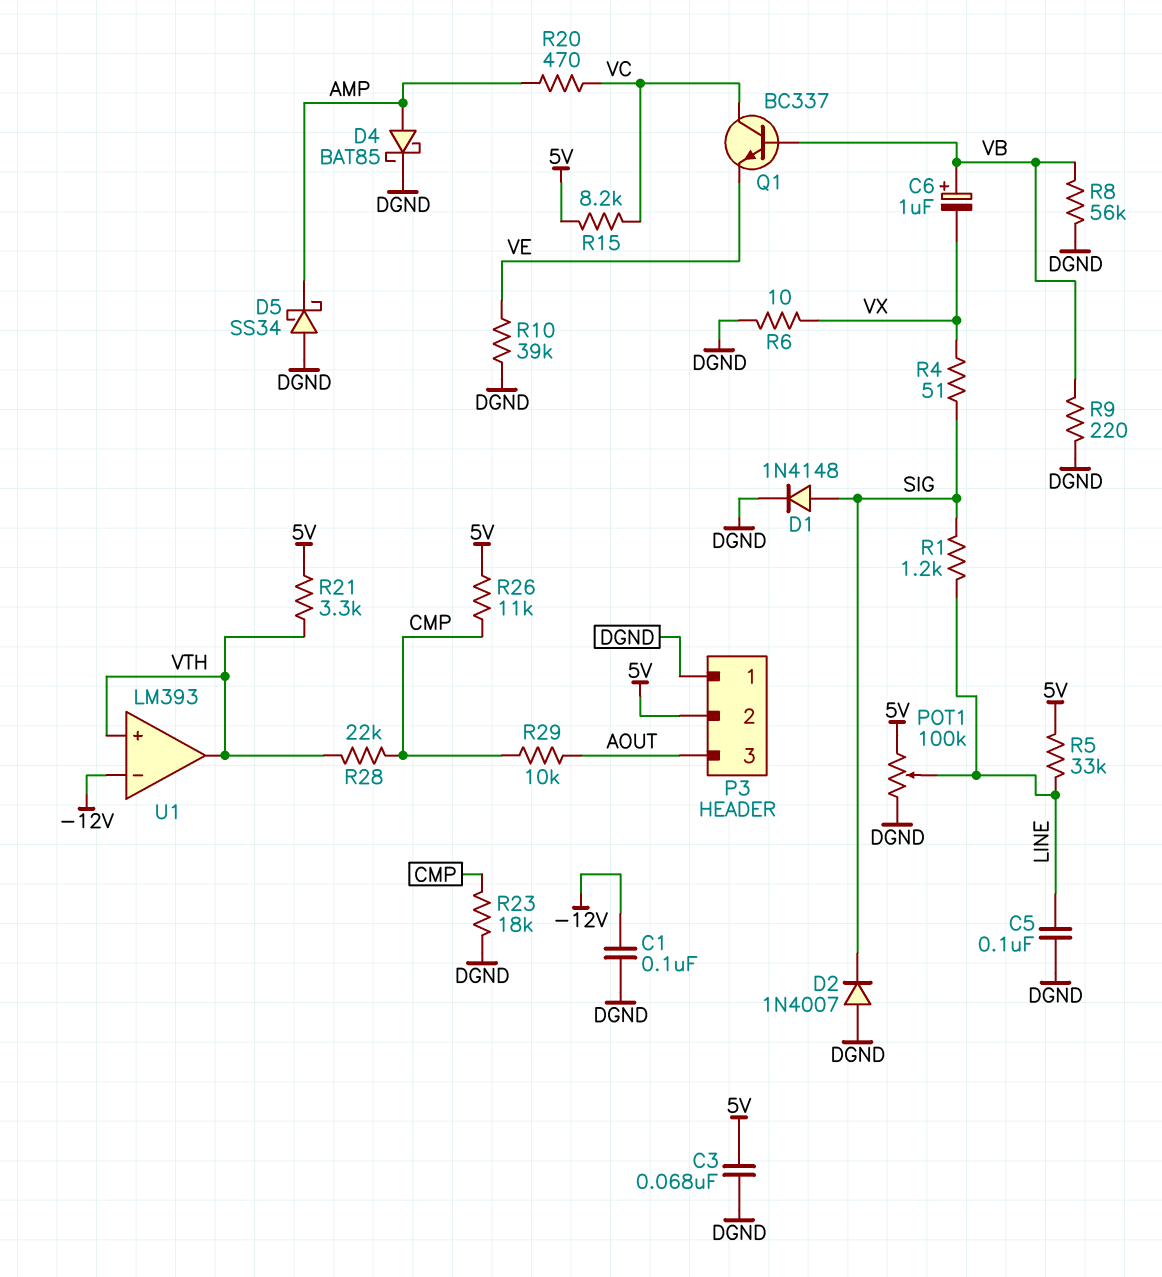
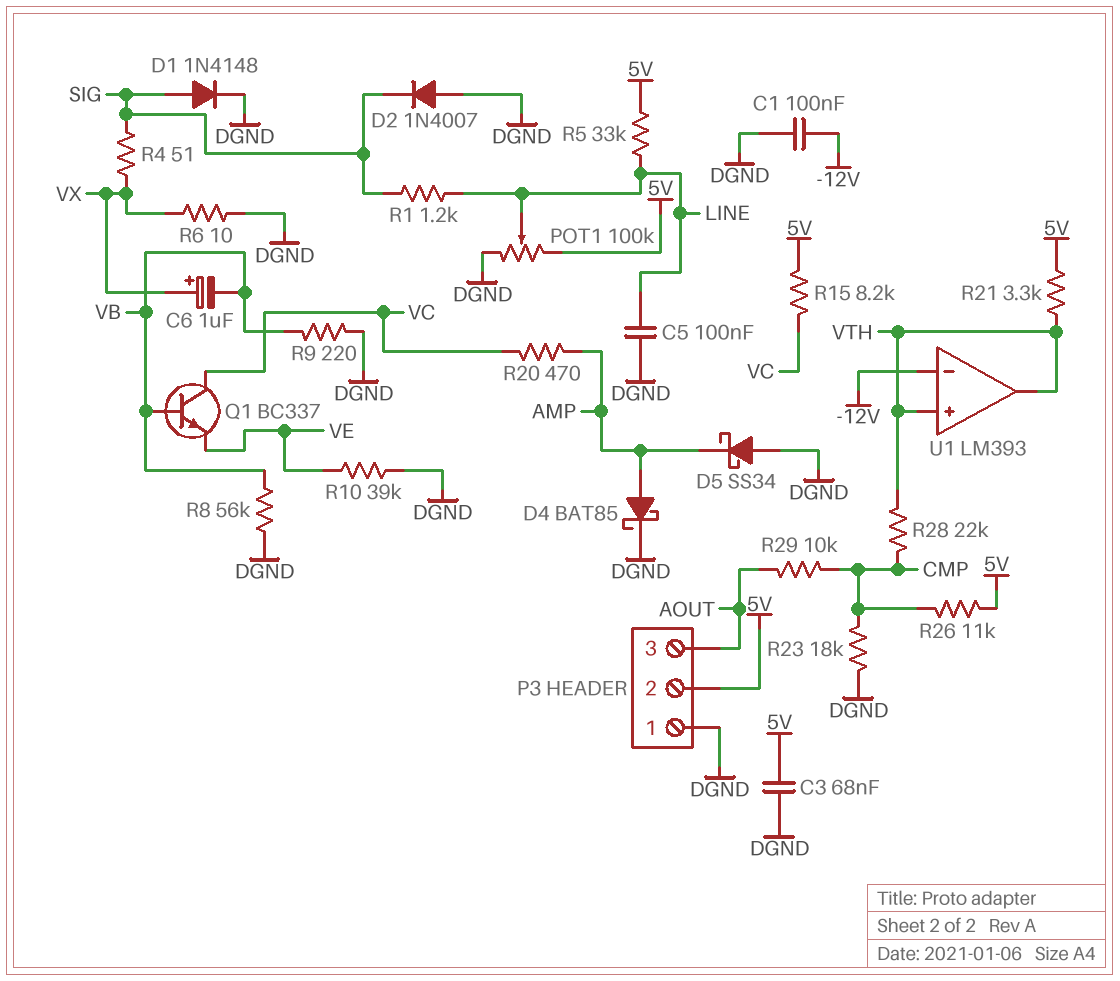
C6: 1uF (plus VB, minus VX) -> 1uF (plus VX, minus VB)

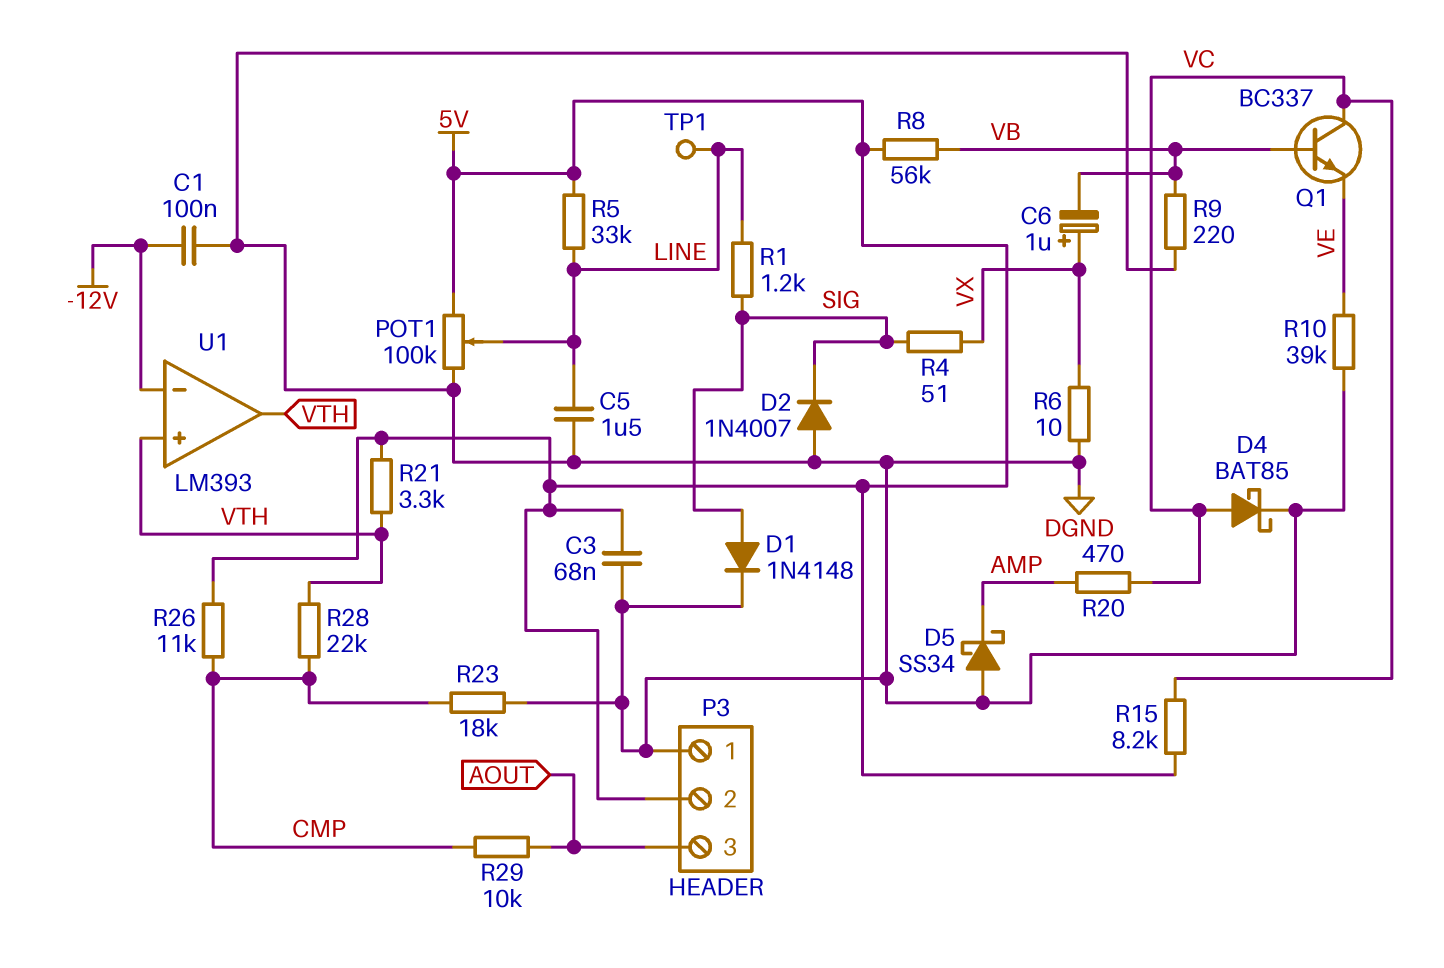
C5: 100nF (DGND, LINE) -> 1.5uF (DGND, LINE)
D4: schottky BAT85 (A AMP, K DGND) -> schottky BAT85 (A VC, K DGND)
R8: 56k (DGND, VB) -> 56k (5V, VB)
TP1: none -> test point (LINE)

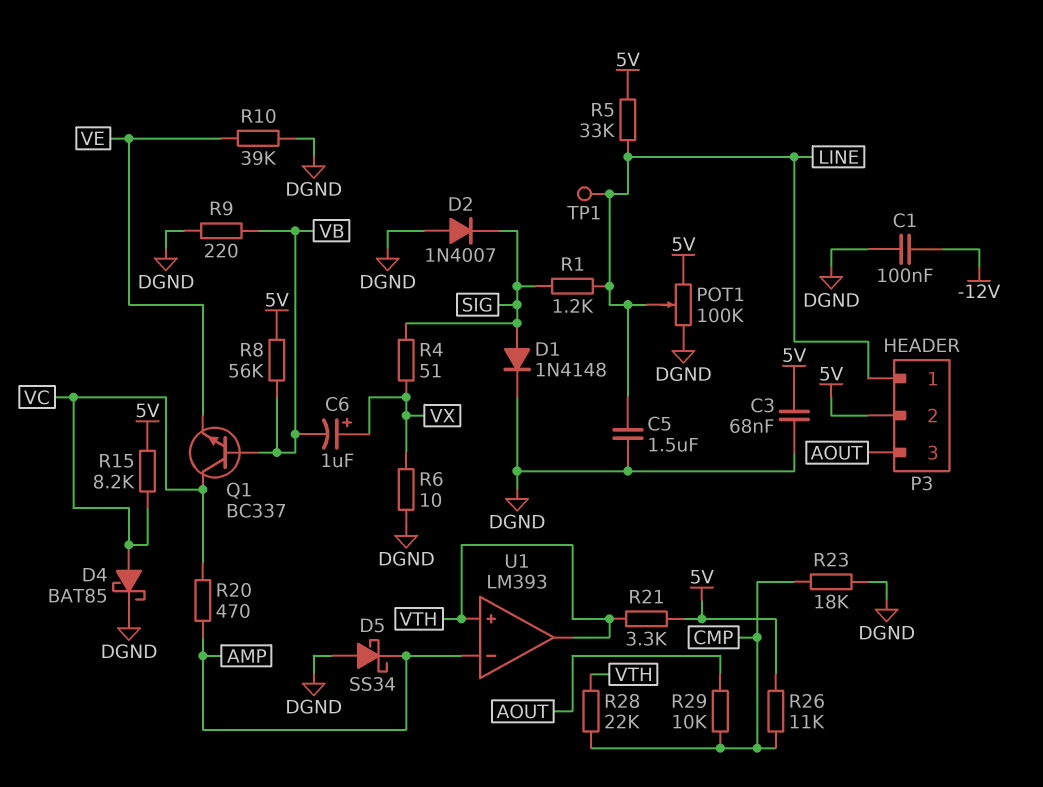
P3 pin 1: DGND -> LINE
U1 pin in-: -12V -> AMP

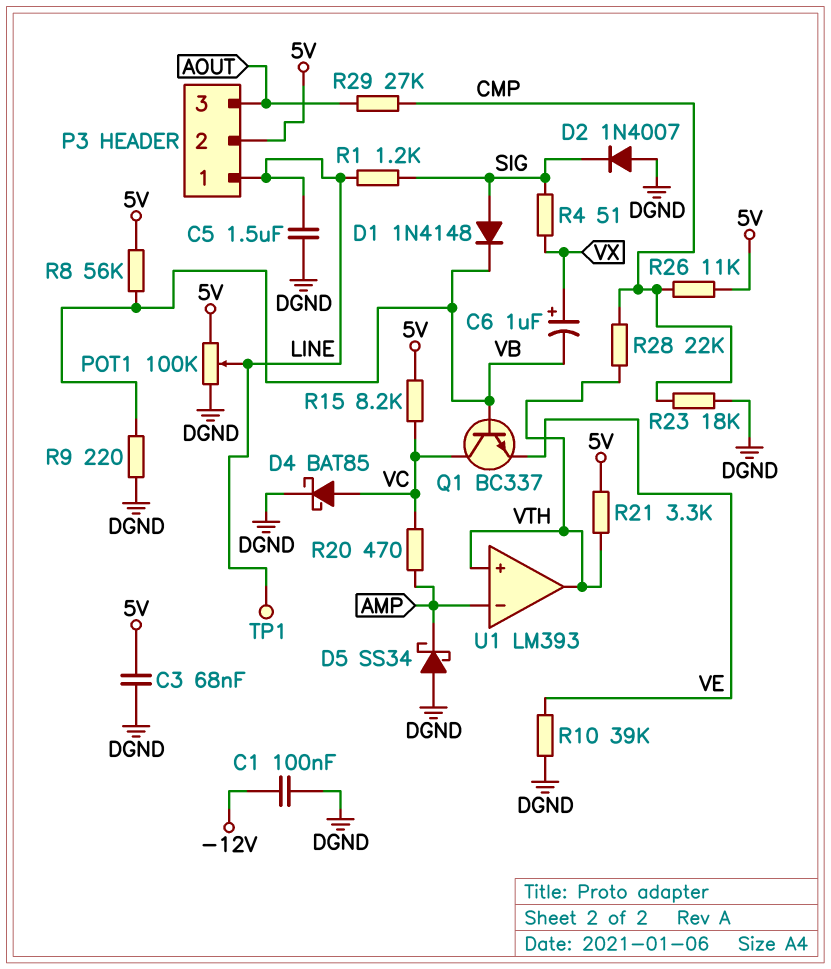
D1: diode 1N4148 (A SIG, K DGND) -> diode 1N4148 (A SIG, K VB)
R5: 33k (5V, LINE) -> none
R6: 10 (DGND, VX) -> none
R29: 10k (AOUT, CMP) -> 27k (AOUT, CMP)

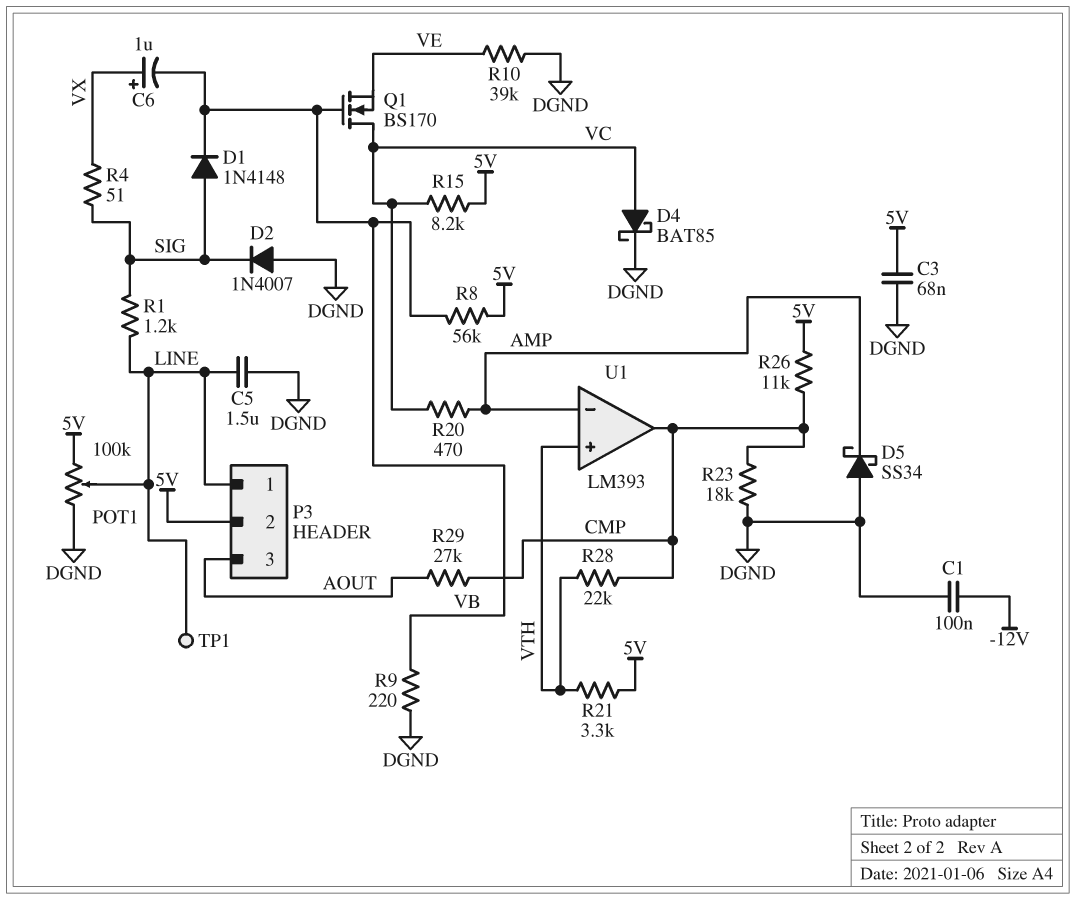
Q1: NPN BC337 (B VB, C VC, E VE) -> NMOS BS170 (G VB, D VC, S VE)
U1 pin out: VTH -> CMP

